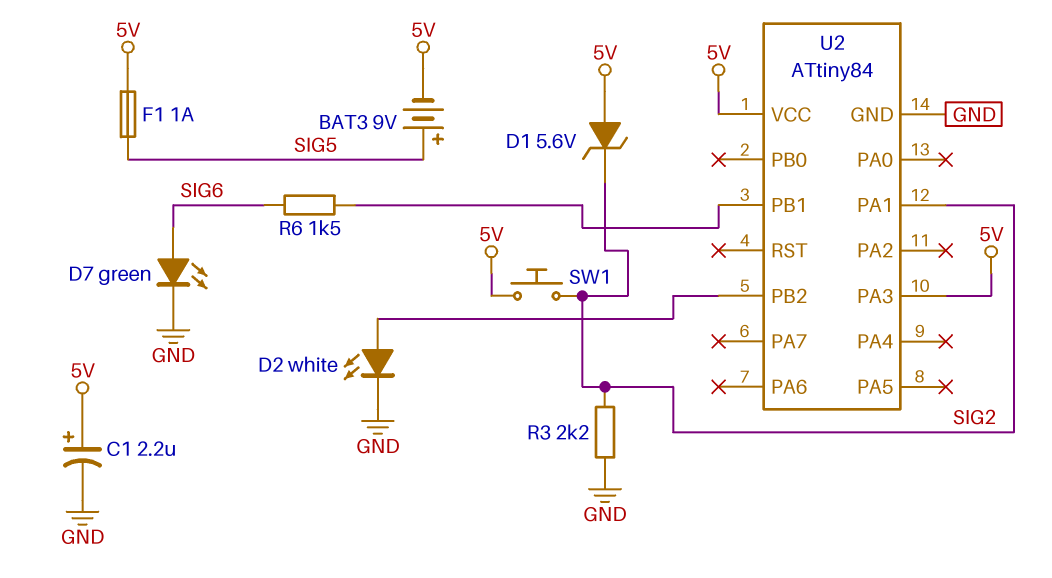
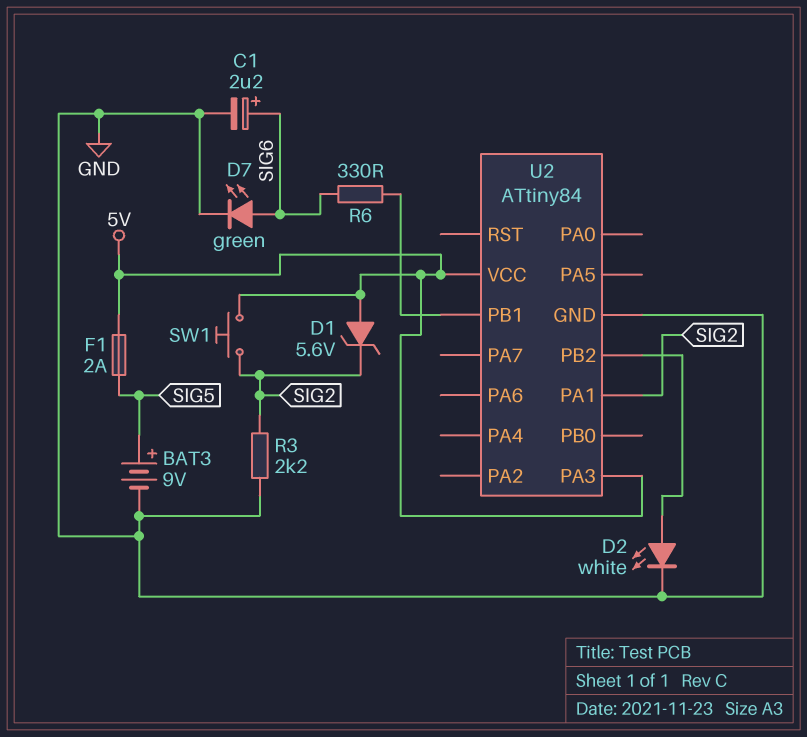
BAT3: 9V (plus SIG5, minus 5V) -> 9V (plus SIG5, minus GND)
C1: 2.2uF (plus 5V, minus GND) -> 2.2uF (plus SIG6, minus GND)
F1: 1A (5V, SIG5) -> 2A (5V, SIG5)
R6: 1.5k (SIG6, U2/PB1) -> 330 (SIG6, U2/PB1)

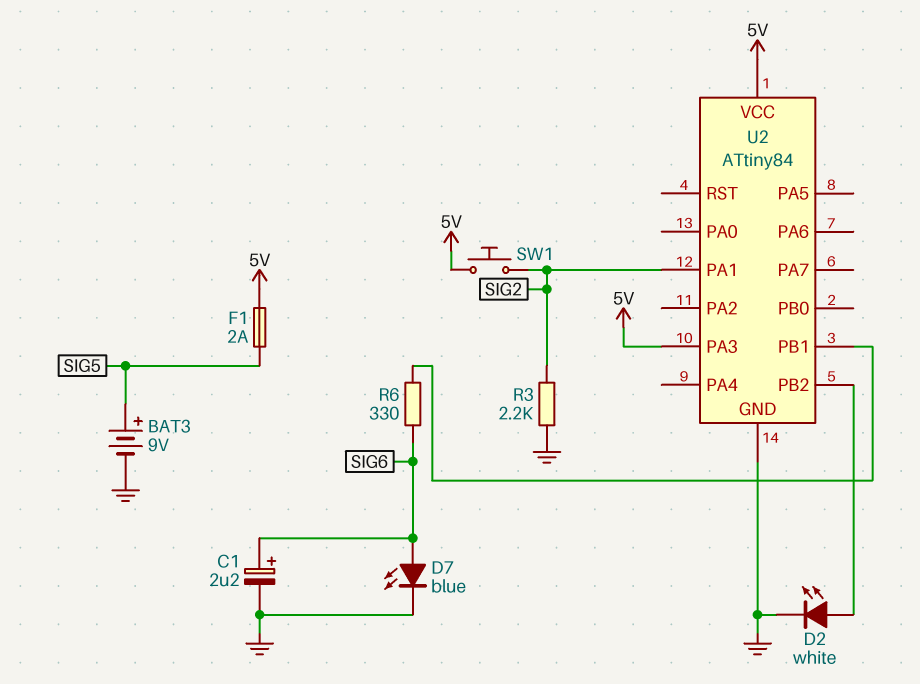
D1: zener 5.6V (A 5V, K SIG2) -> none
D7: LED green (A SIG6, K GND) -> LED blue (A SIG6, K GND)

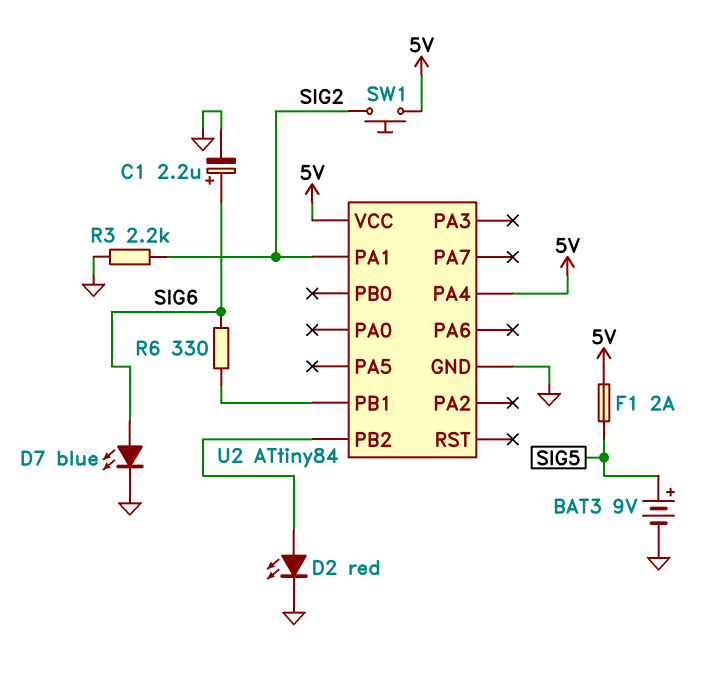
D2: LED white (A U2/PB2, K GND) -> LED red (A U2/PB2, K GND)
U2 pin PA3: 5V -> none
U2 pin PA4: none -> 5V

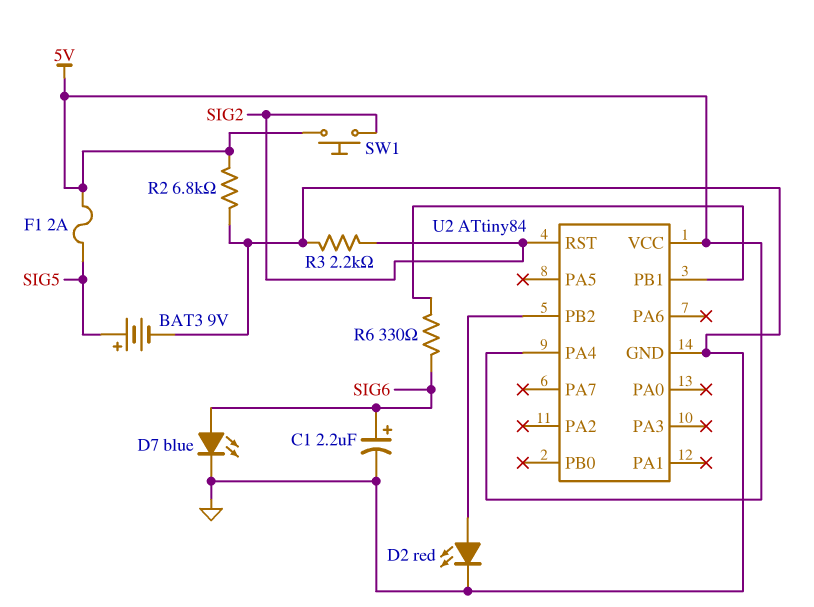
R2: none -> 6.8k (5V, GND)
U2 pin PA1: SIG2 -> none
U2 pin RST: none -> SIG2

